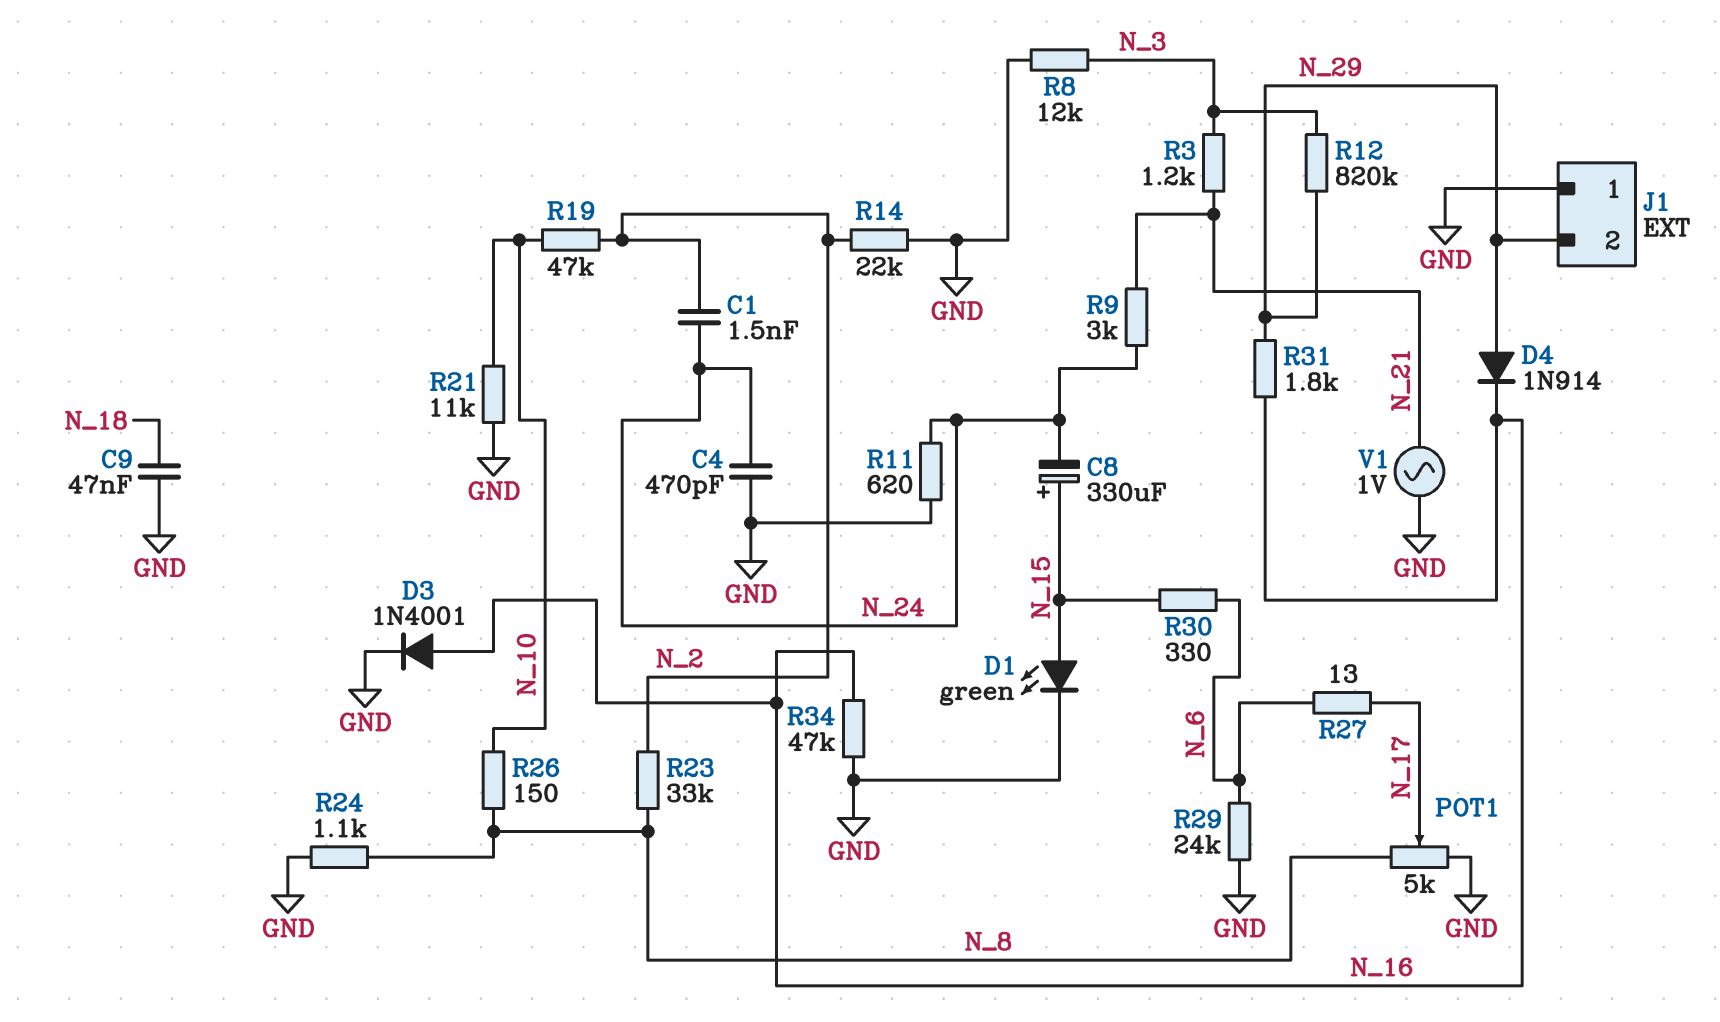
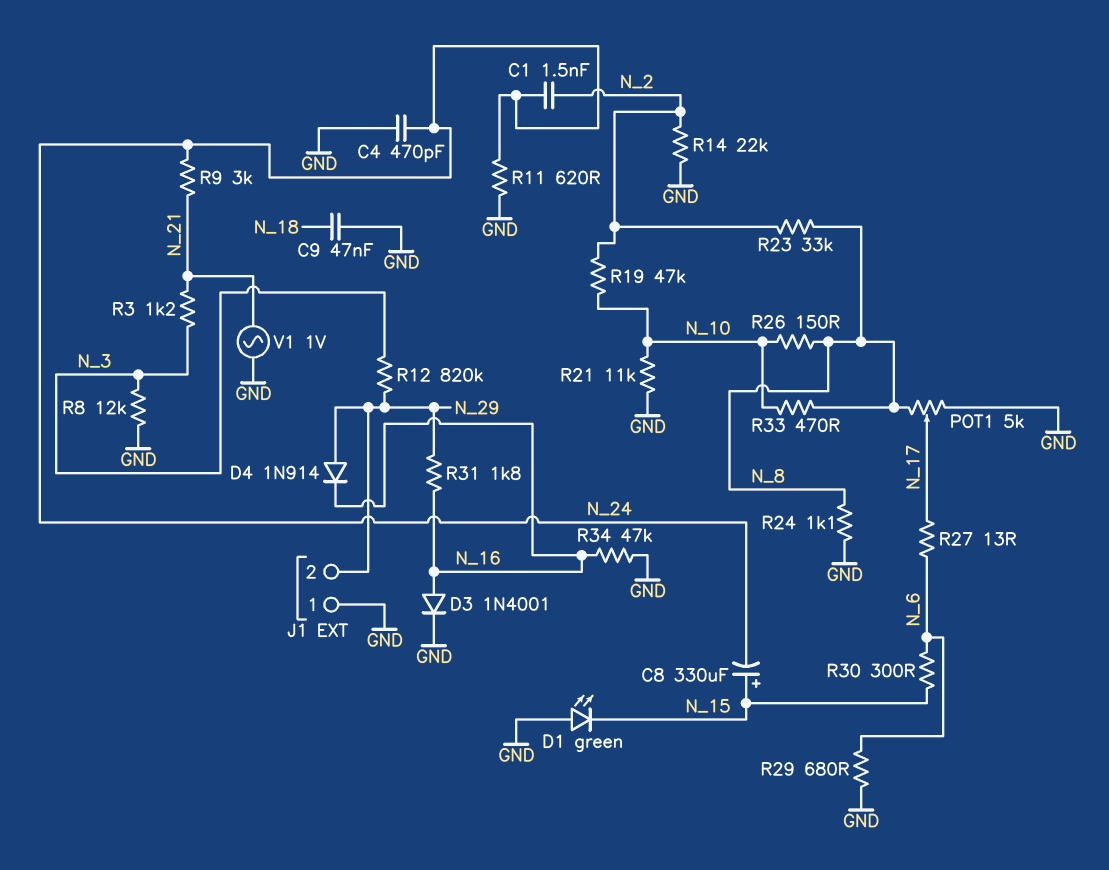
D1: LED green (A N_15, K GND) -> LED green (A GND, K N_15)
R29: 24k (GND, N_6) -> 680 (GND, N_6)
R30: 330 (N_6, N_15) -> 300 (N_6, N_15)
R33: none -> 470 (N_8, N_10)

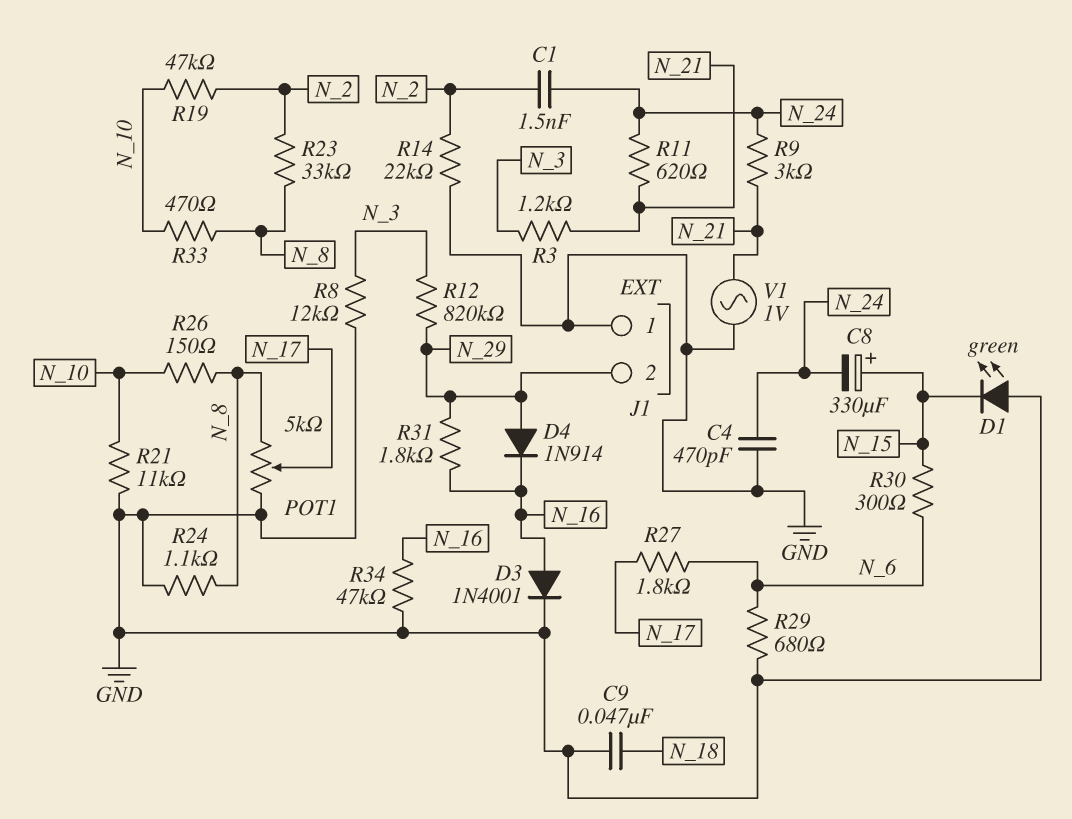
R11: 620 (GND, N_24) -> 620 (N_21, N_24)
R27: 13 (N_6, N_17) -> 1.8k (N_6, N_17)

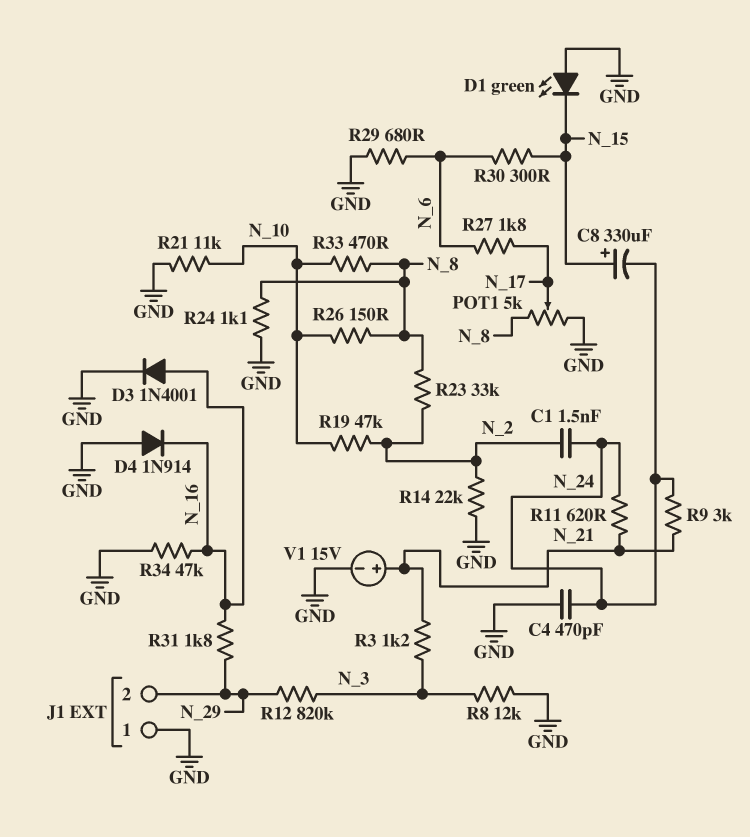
C9: 47nF (GND, N_18) -> none
D4: diode 1N914 (A N_29, K N_16) -> diode 1N914 (A GND, K N_16)
V1: AC 1V (GND, N_21) -> 15V (plus N_21, minus GND)

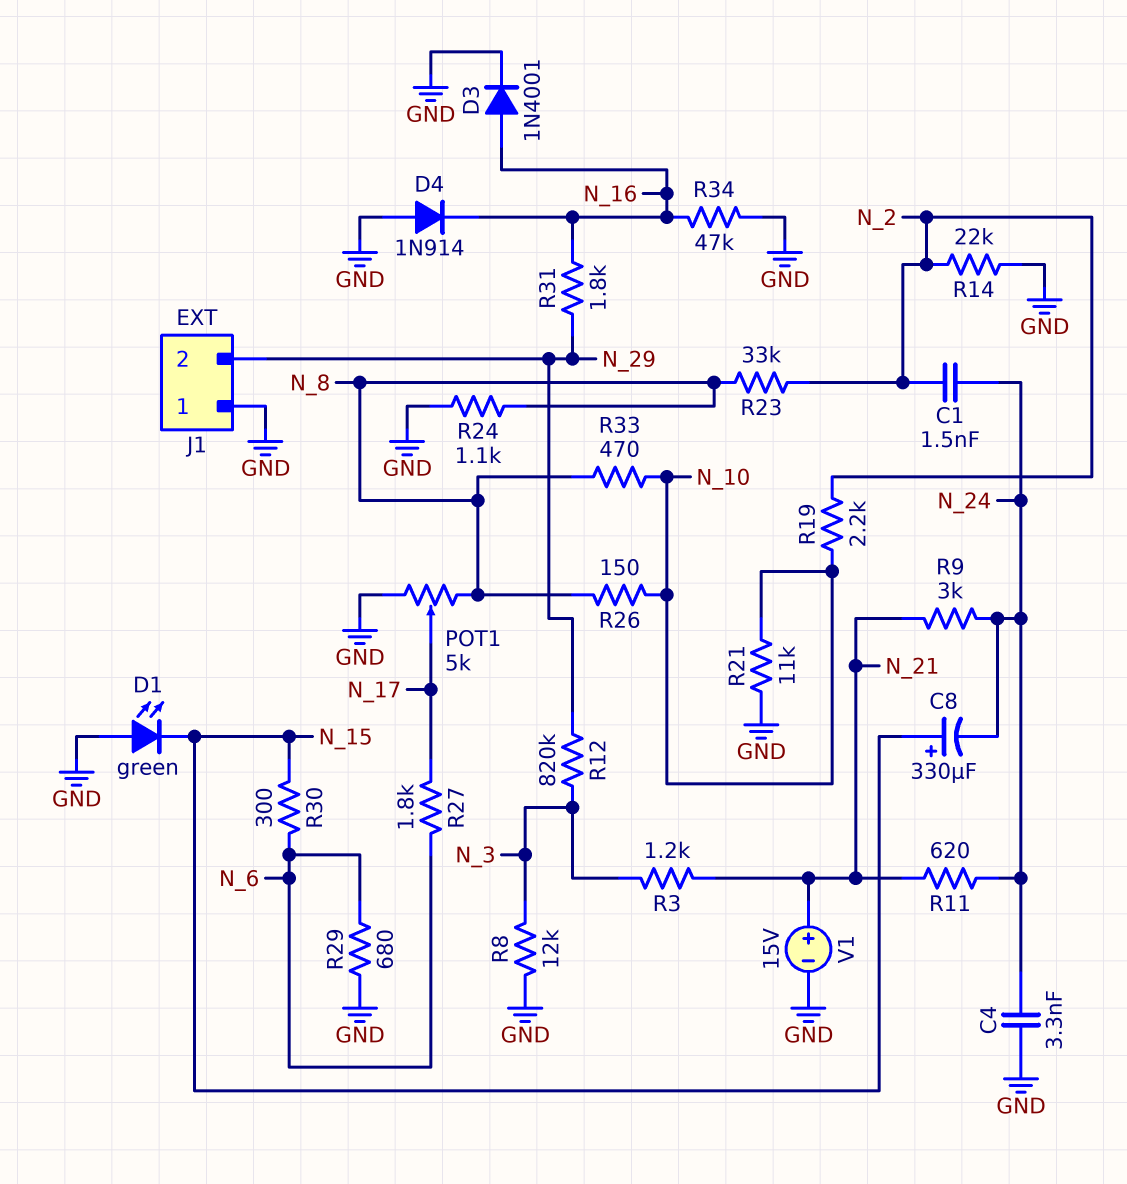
C4: 470pF (GND, N_24) -> 3.3nF (GND, N_24)
R19: 47k (N_2, N_10) -> 2.2k (N_2, N_10)

